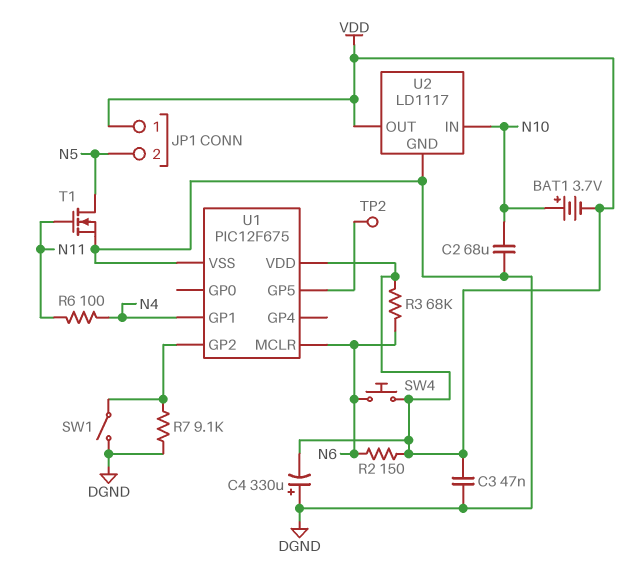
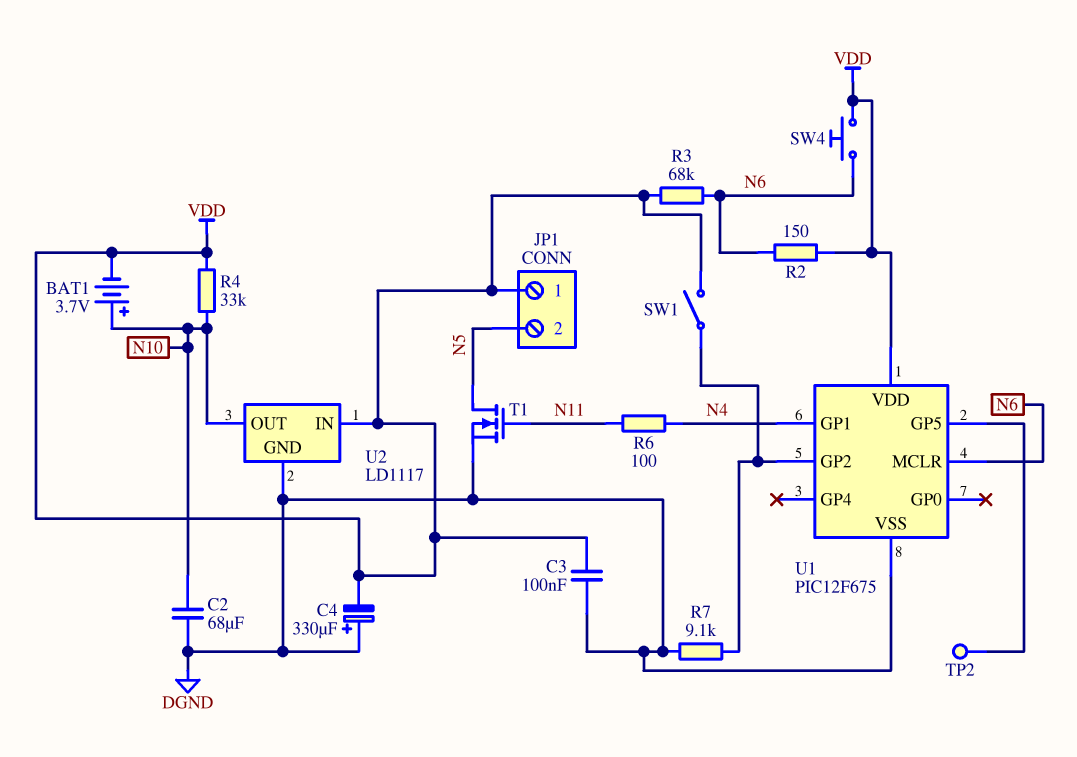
C3: 47nF (DGND, VDD) -> 100nF (DGND, VDD)
R4: none -> 33k (N10, VDD)
SW1: switch (DGND, U1/GP2) -> switch (U1/GP2, VDD)
U2 pin IN: N10 -> VDD
U2 pin OUT: VDD -> N10

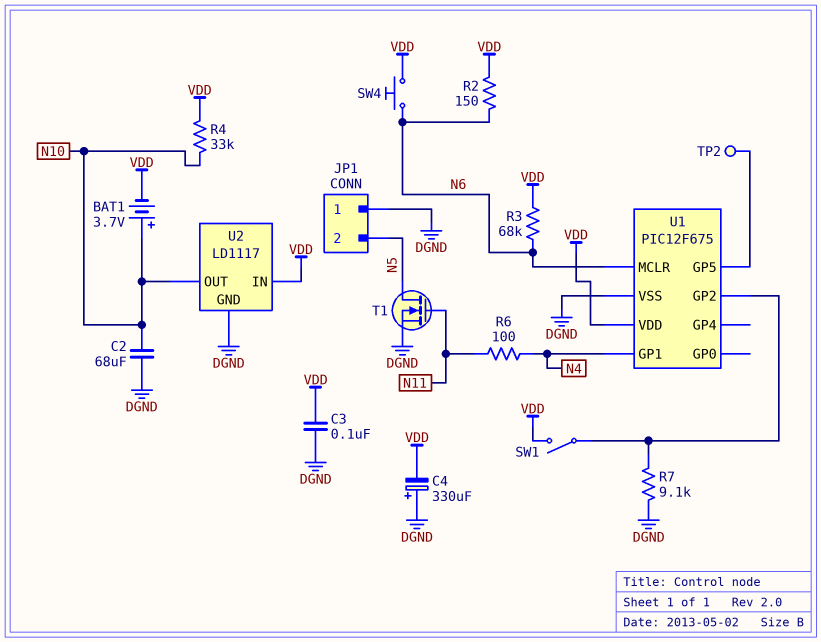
JP1 pin 1: VDD -> DGND

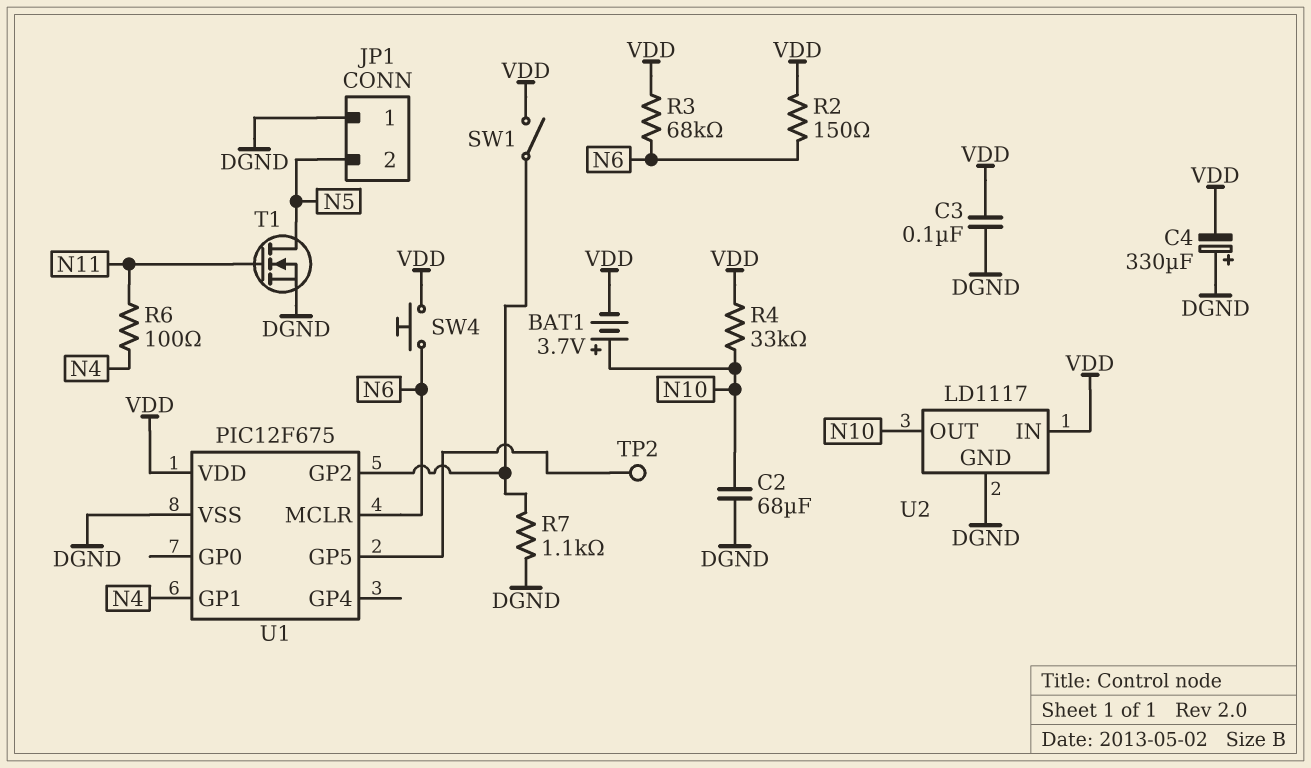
R7: 9.1k (DGND, U1/GP2) -> 1.1k (DGND, U1/GP2)

